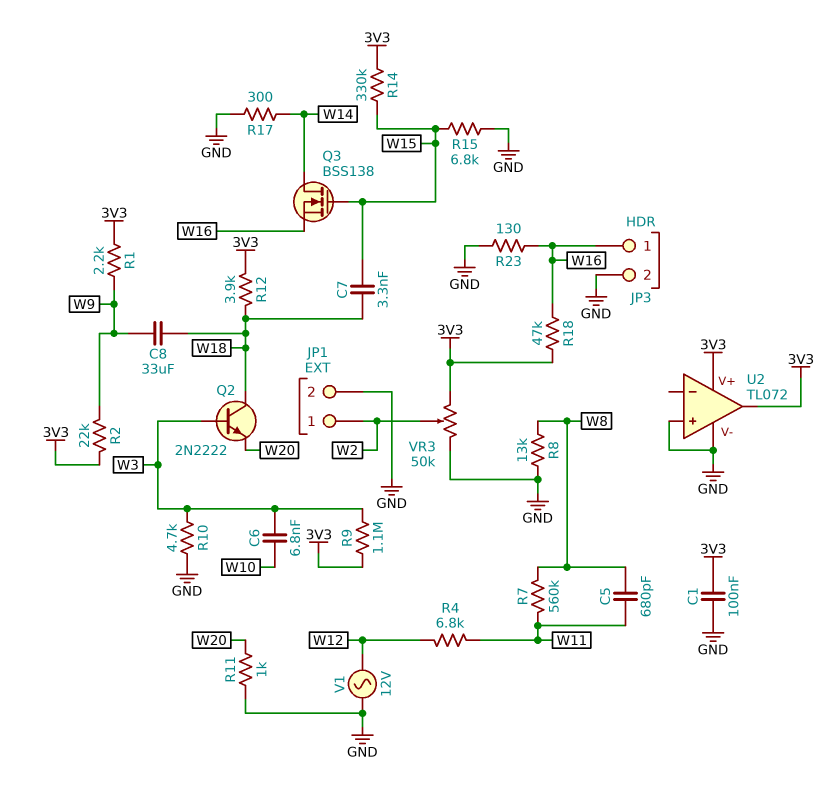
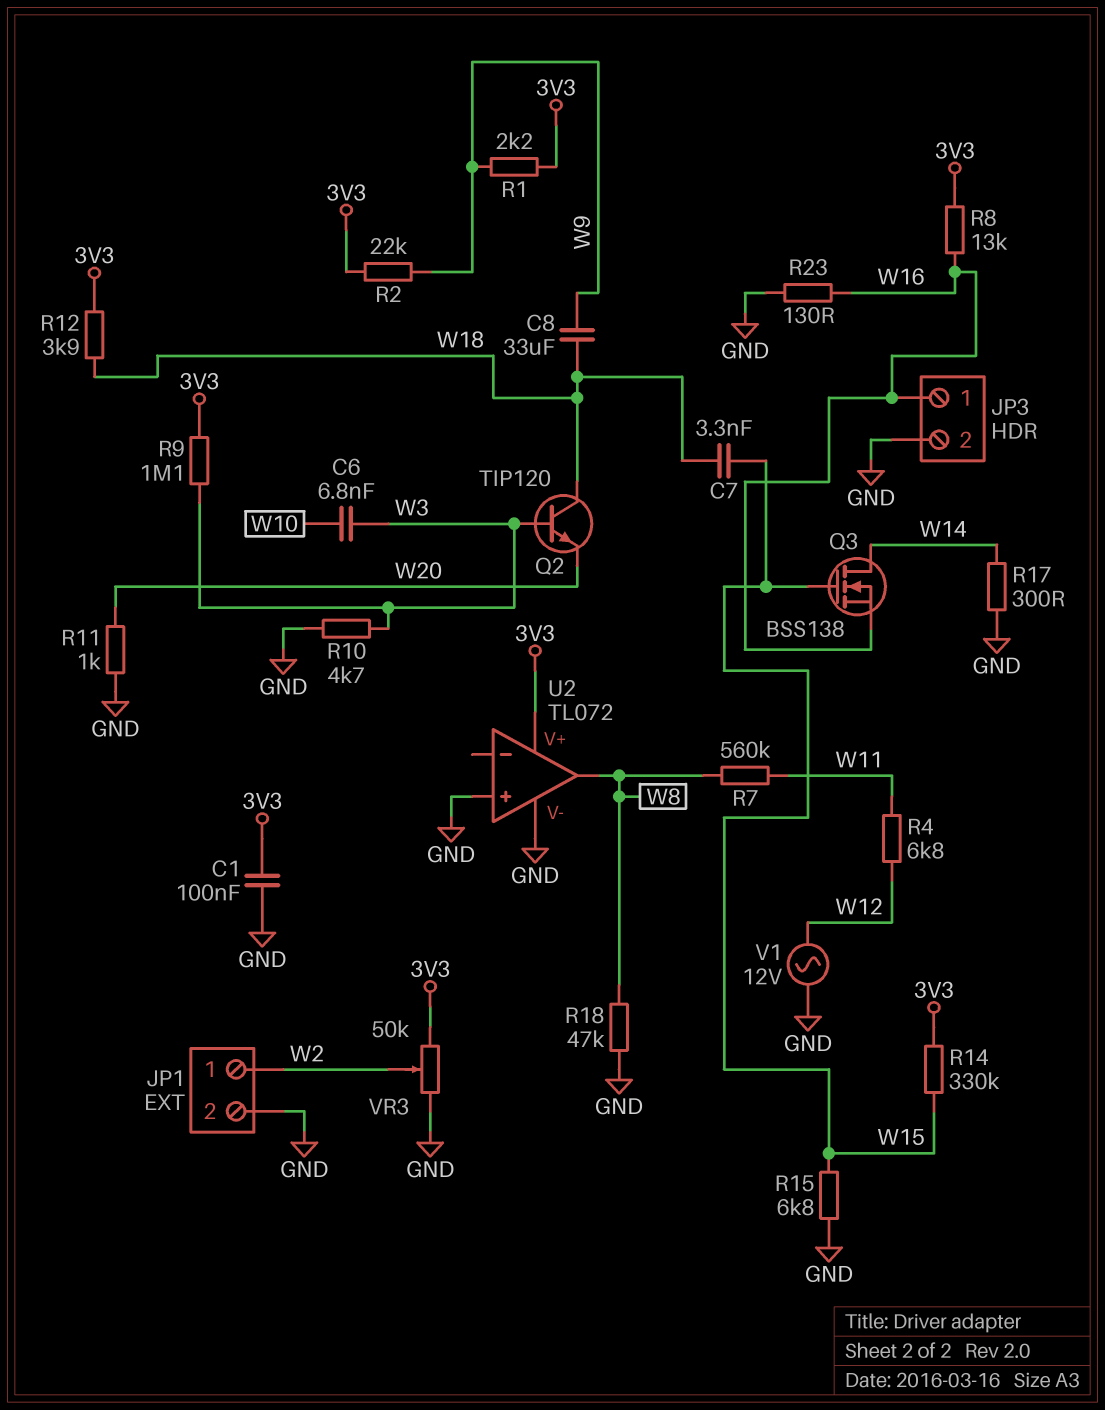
C5: 680pF (W8, W11) -> none
Q2: NPN 2N2222 (B W3, C W18, E W20) -> NPN TIP120 (B W3, C W18, E W20)
R8: 13k (GND, W8) -> 13k (3V3, W16)
R18: 47k (3V3, W16) -> 47k (GND, W8)
U2 pin out: 3V3 -> W8

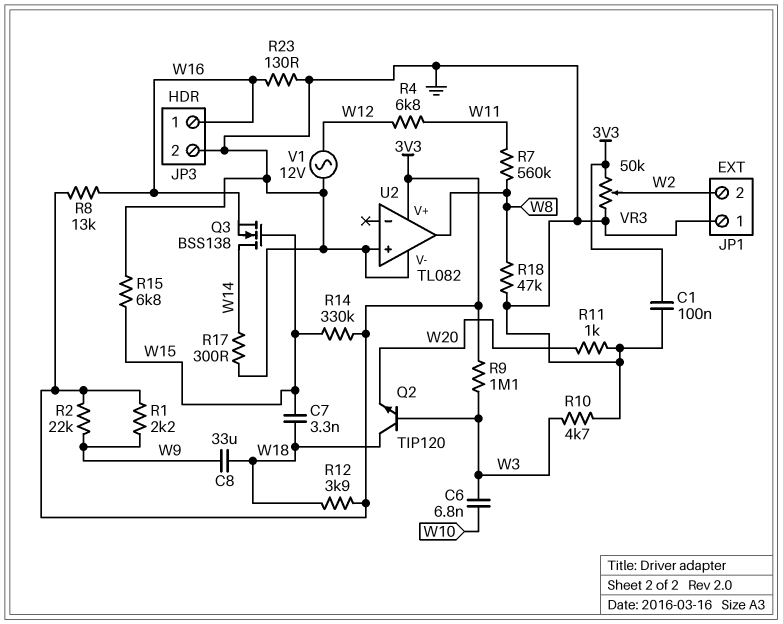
JP1 pin 1: W2 -> GND
JP1 pin 2: GND -> W2
U2: TL072 -> TL082

